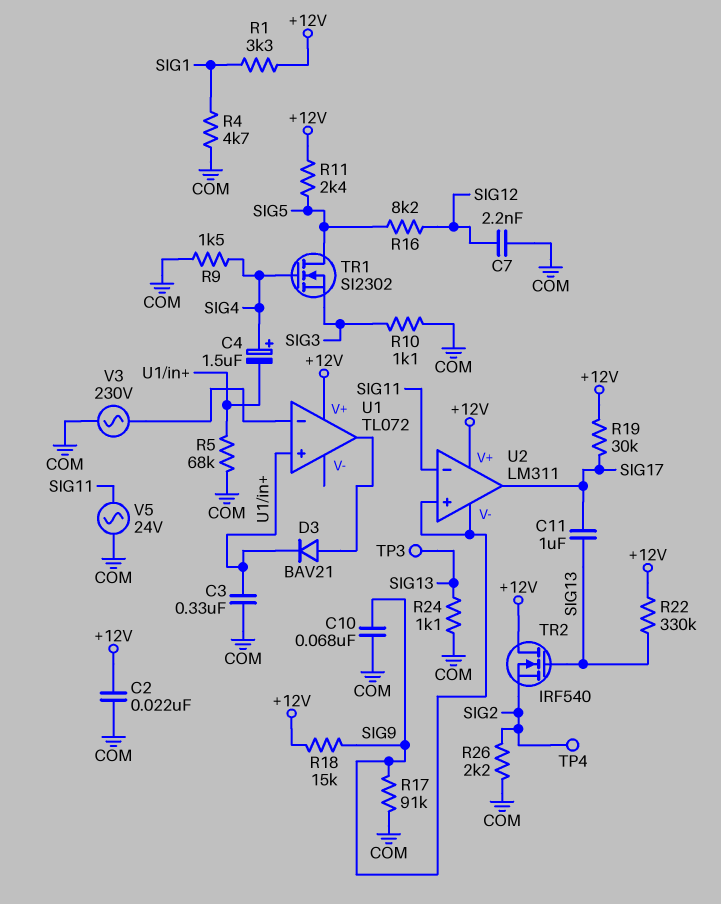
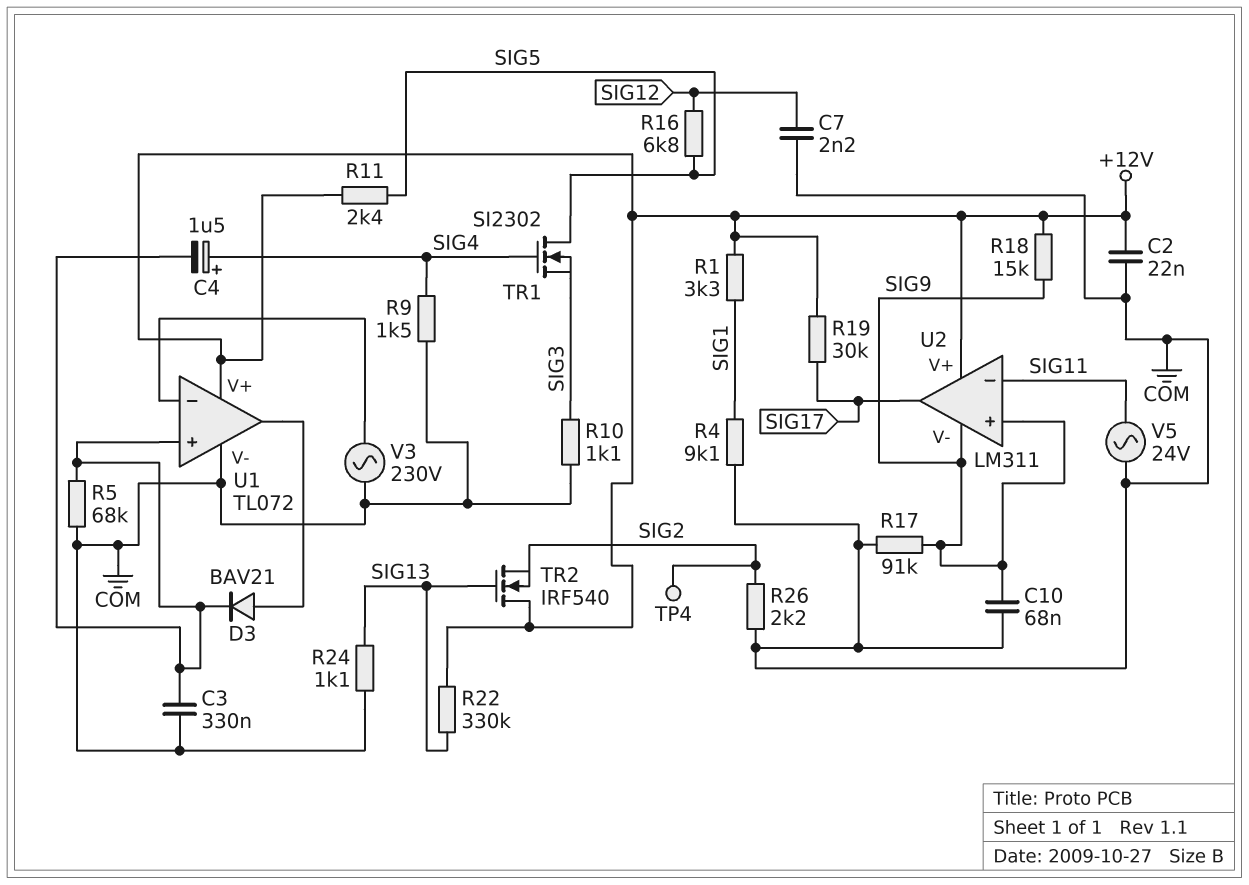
C11: 1uF (SIG13, SIG17) -> none
R4: 4.7k (COM, SIG1) -> 9.1k (COM, SIG1)
R16: 8.2k (SIG5, SIG12) -> 6.8k (SIG5, SIG12)
TP3: test point (SIG13) -> none
U1 pin V-: none -> COM

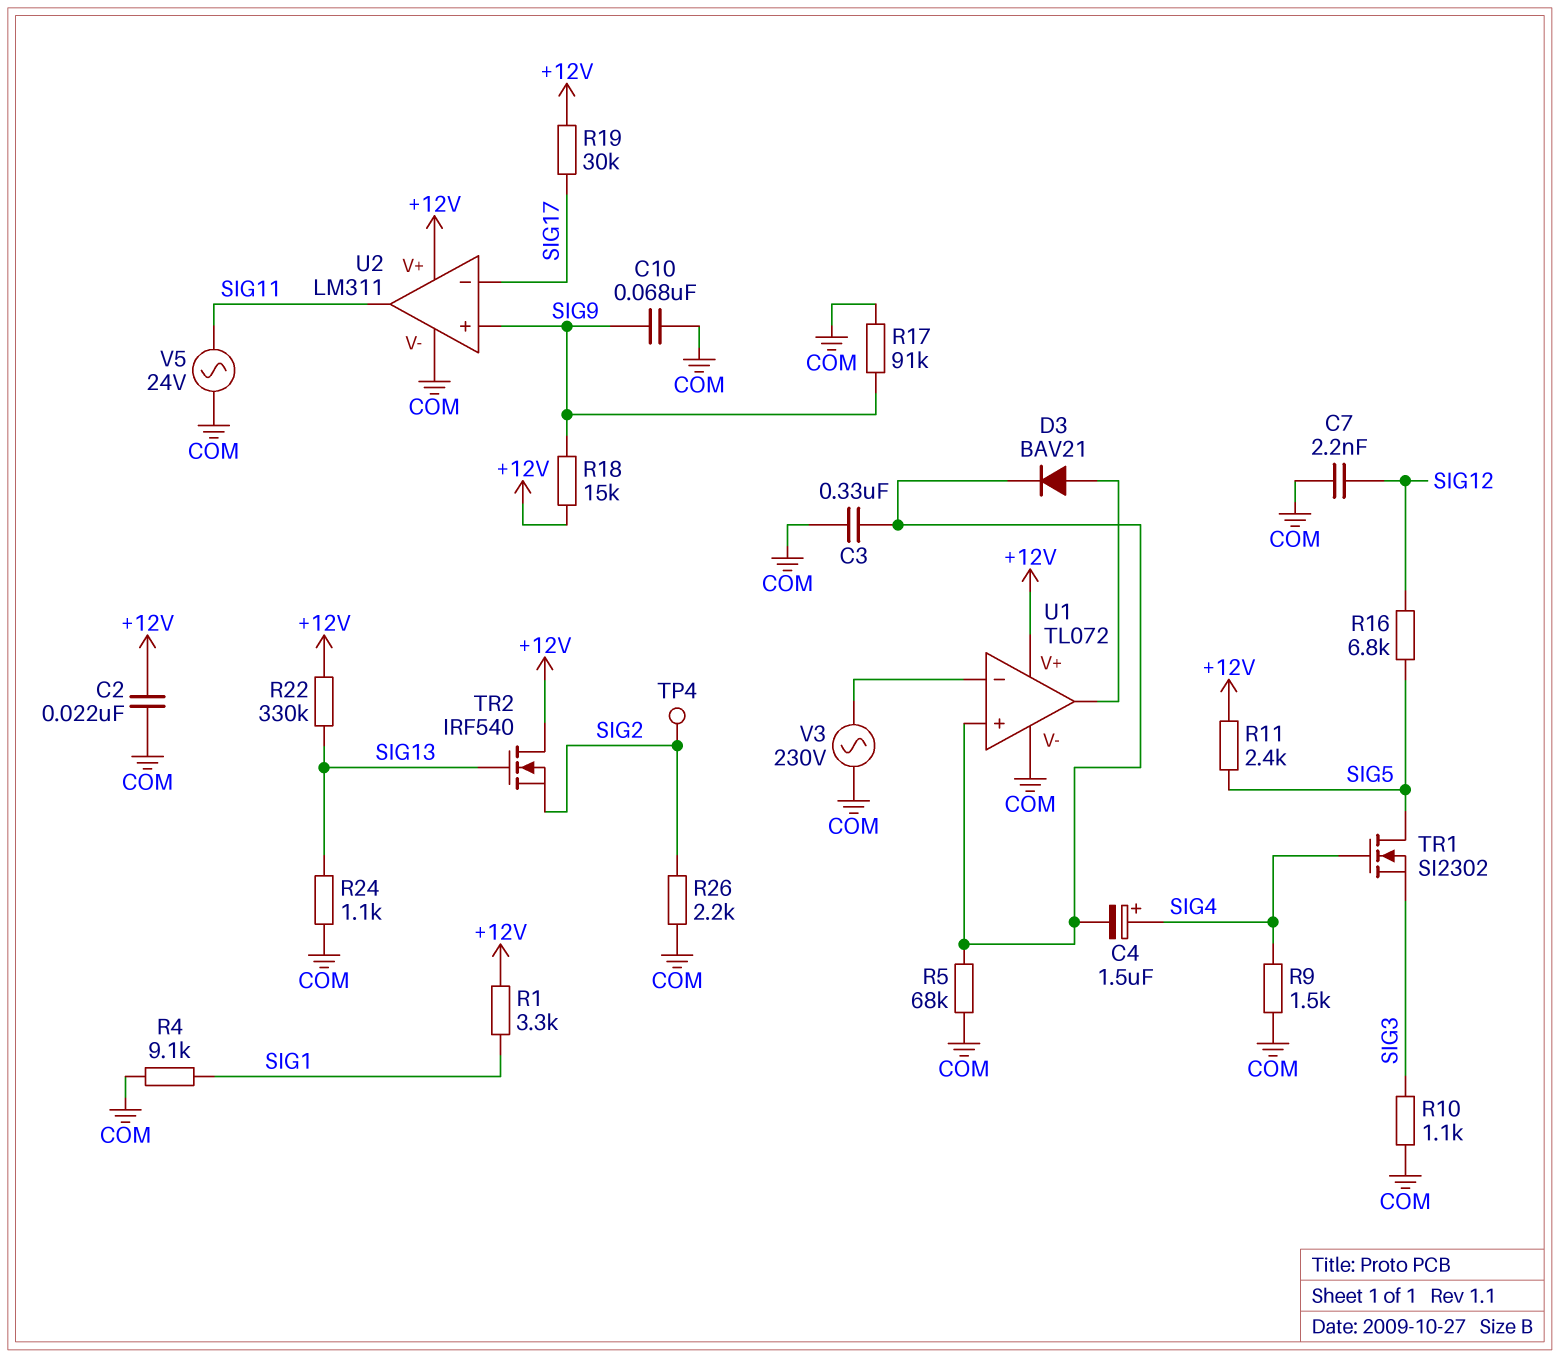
U2 pin V-: SIG9 -> COM
U2 pin in-: SIG11 -> SIG17
U2 pin out: SIG17 -> SIG11

